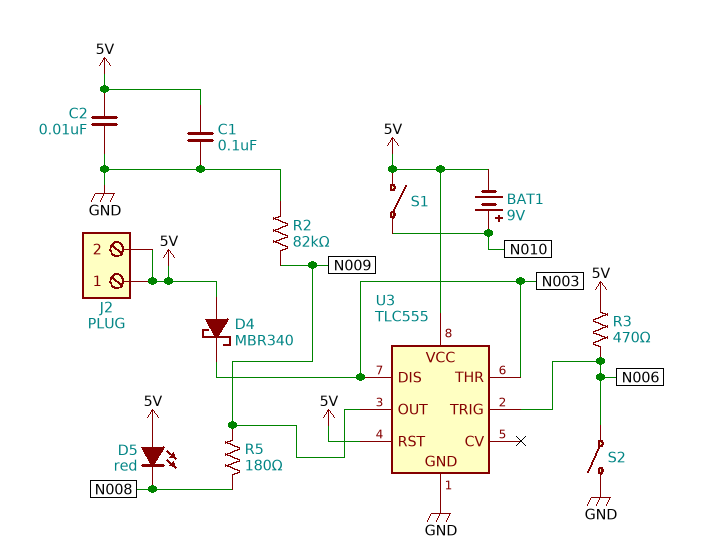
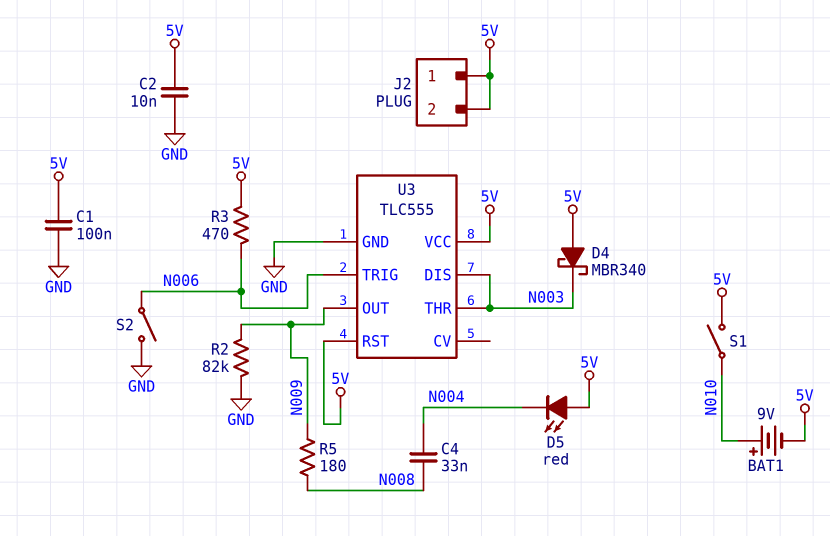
C4: none -> 33nF (N004, N008)
D5: LED red (A 5V, K N008) -> LED red (A 5V, K N004)

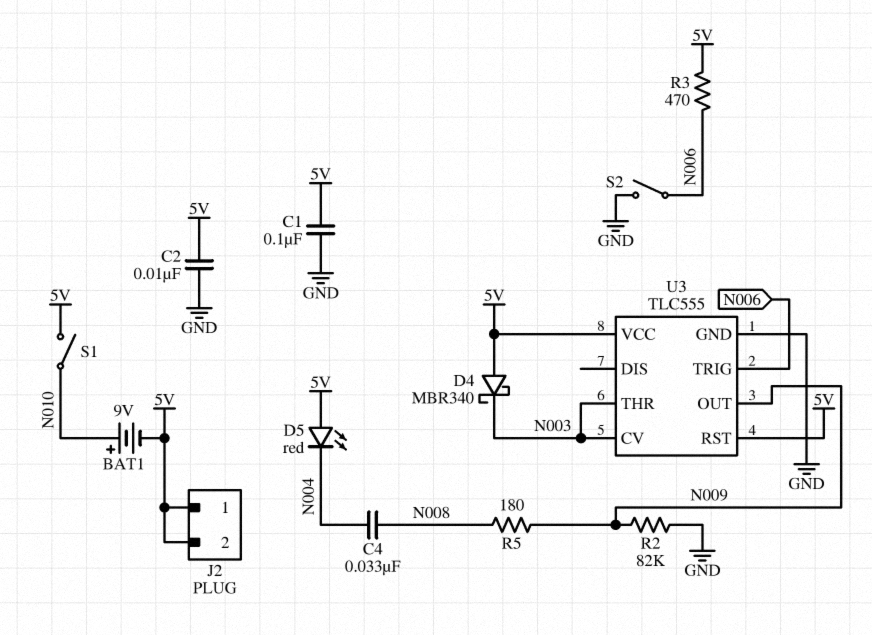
U3 pin CV: none -> N003
U3 pin DIS: N003 -> none

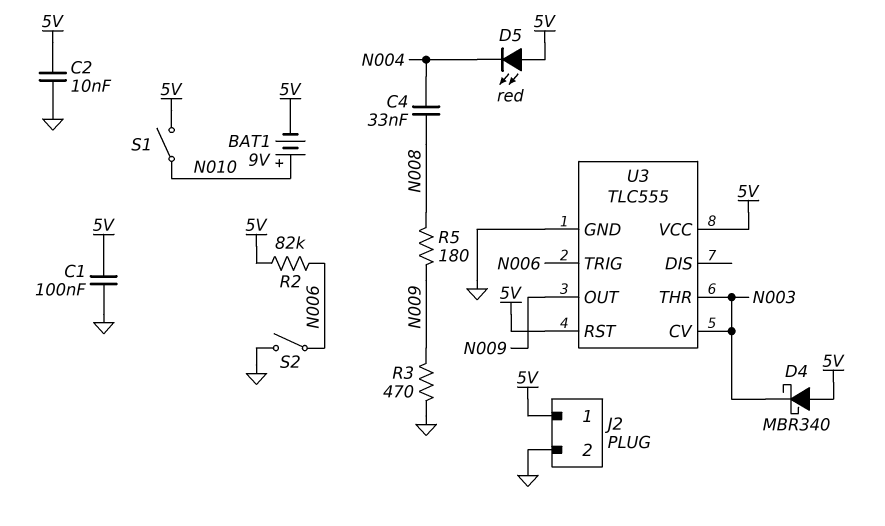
J2 pin 2: 5V -> GND
R2: 82k (GND, N009) -> 82k (5V, N006)
R3: 470 (5V, N006) -> 470 (GND, N009)

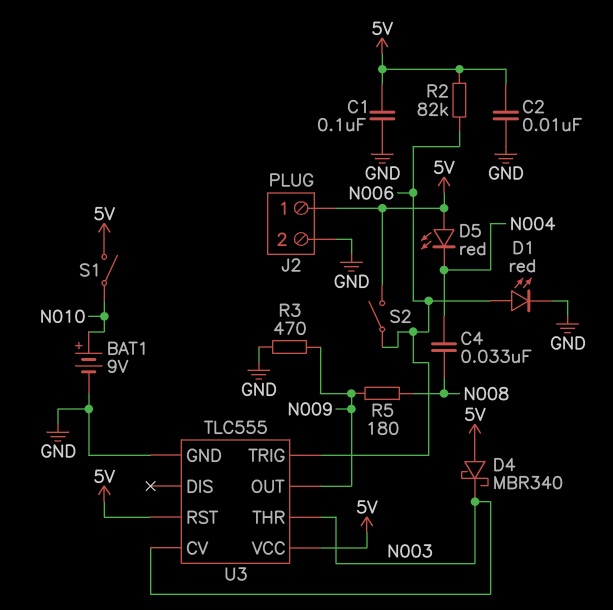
BAT1: 9V (plus N010, minus 5V) -> 9V (plus N010, minus GND)
D1: none -> LED red (A N006, K GND)
S2: switch (GND, N006) -> switch (5V, N006)

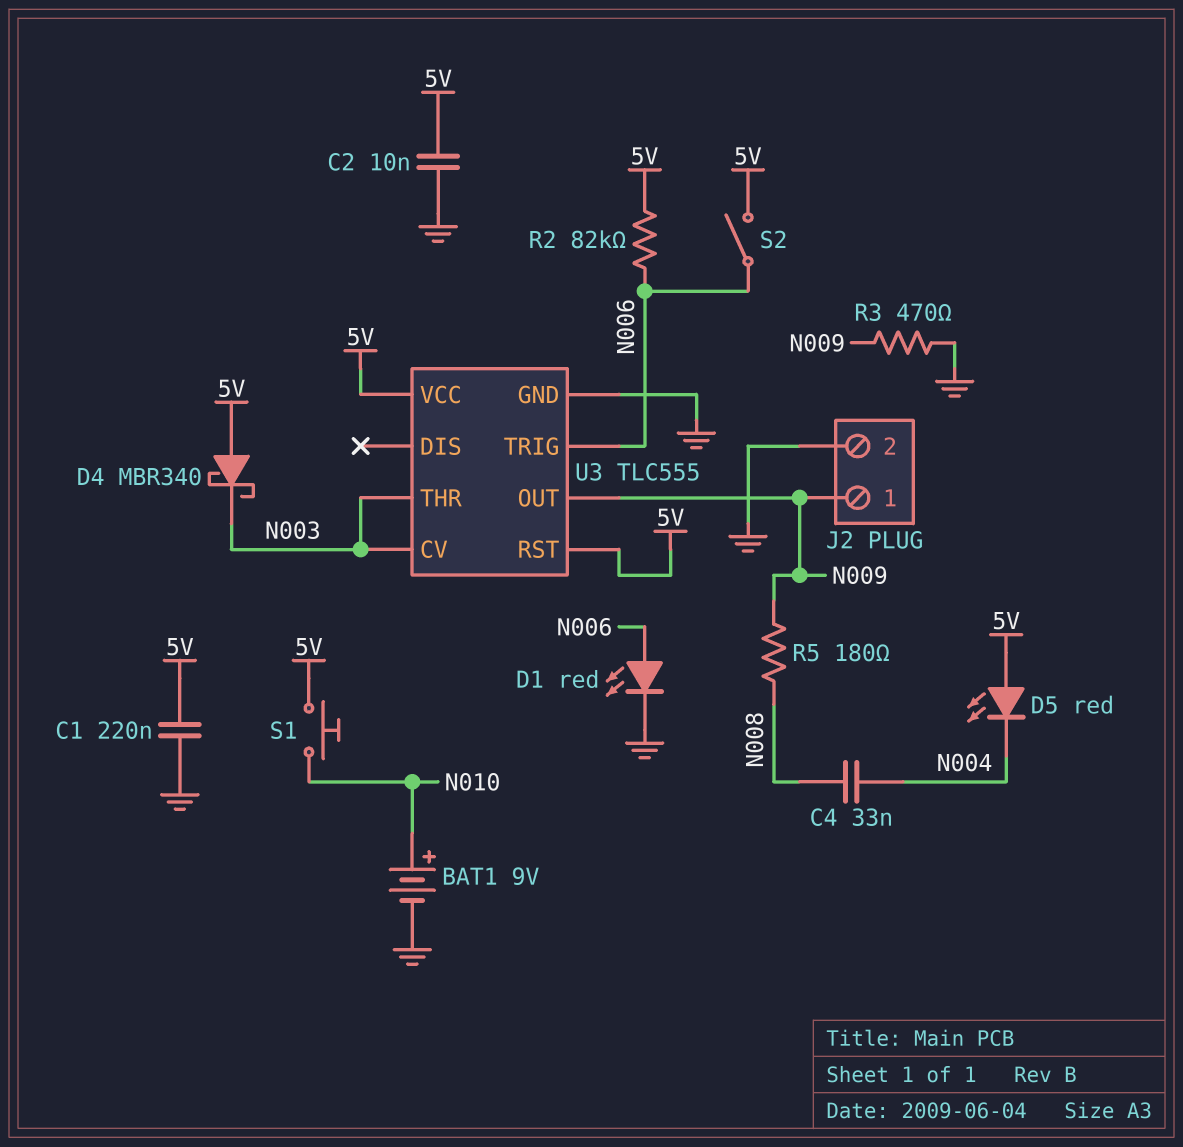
C1: 100nF (5V, GND) -> 220nF (5V, GND)
J2 pin 1: 5V -> N009
S1: switch (5V, N010) -> button (5V, N010)

